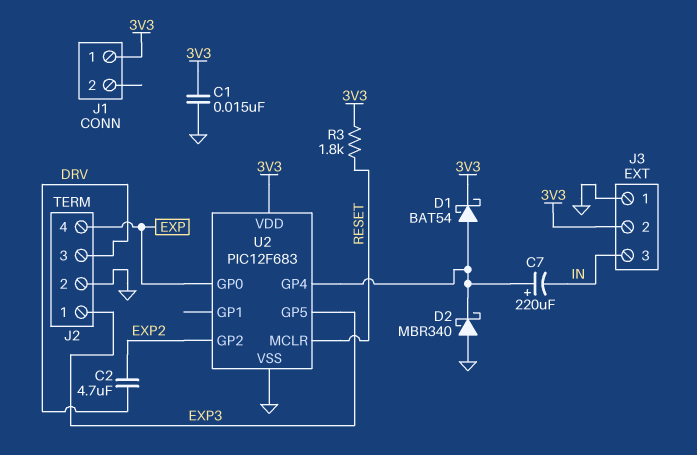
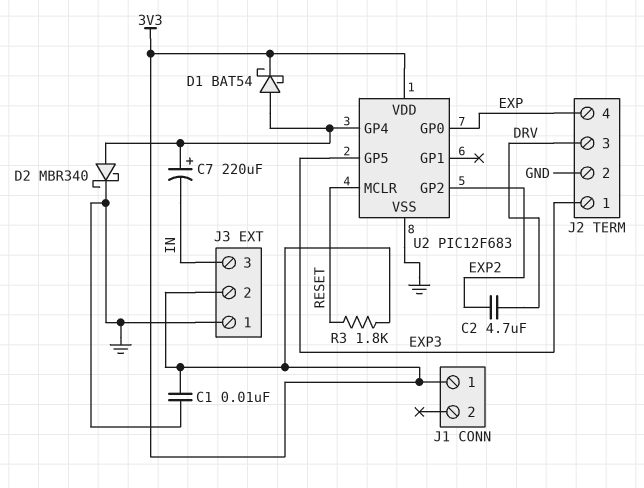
C1: 15nF (3V3, GND) -> 10nF (3V3, GND)
D2: schottky MBR340 (A GND, K U2/GP4) -> schottky MBR340 (A U2/GP4, K GND)

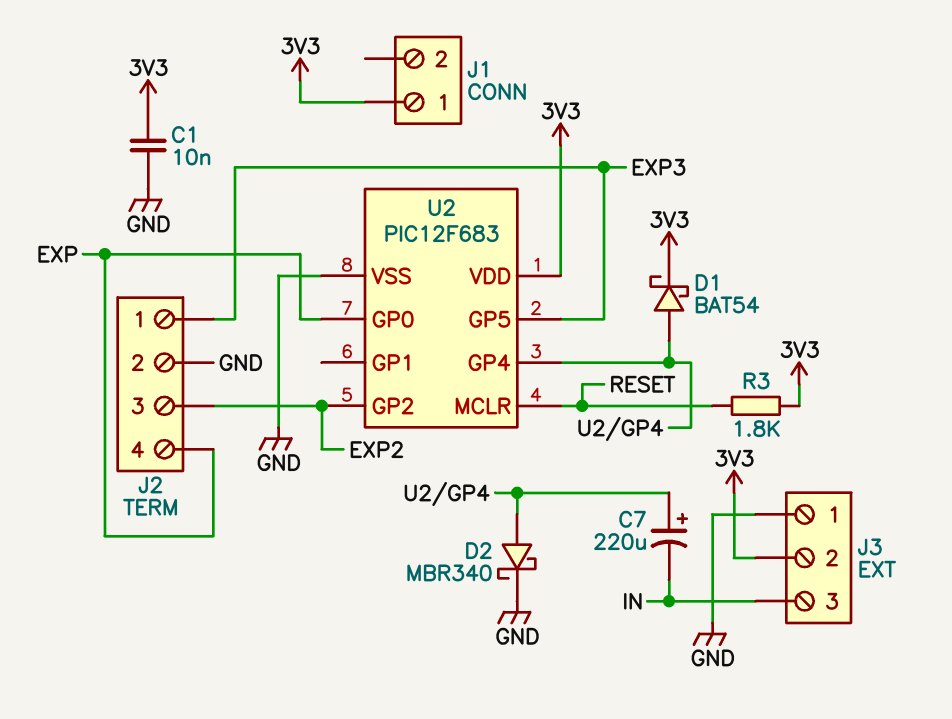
C2: 4.7uF (DRV, EXP2) -> none
J2 pin 3: DRV -> EXP2

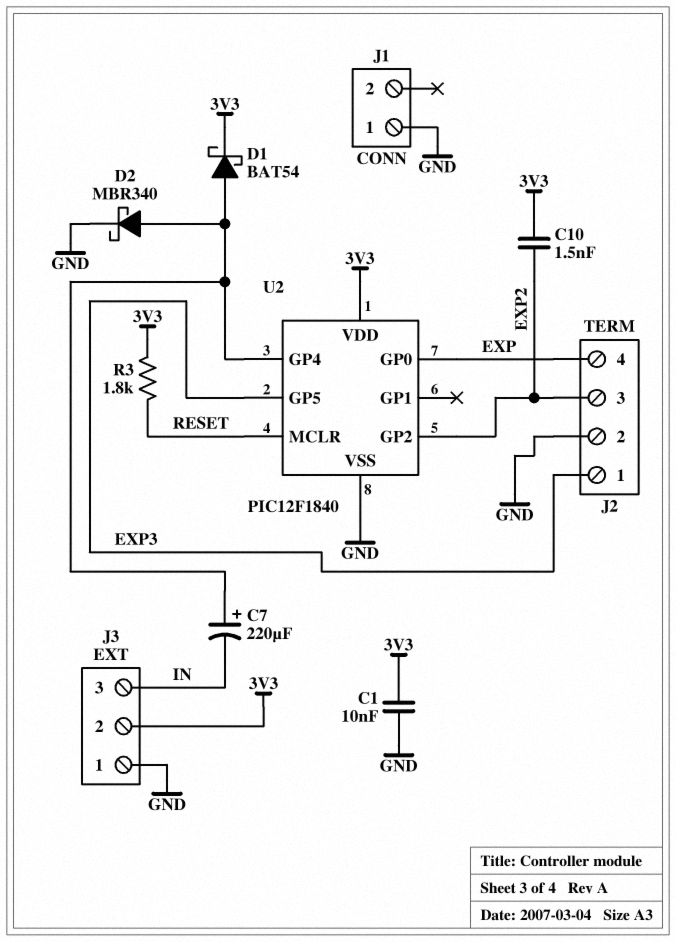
C10: none -> 1.5nF (3V3, EXP2)
J1 pin 1: 3V3 -> GND
U2: PIC12F683 -> PIC12F1840

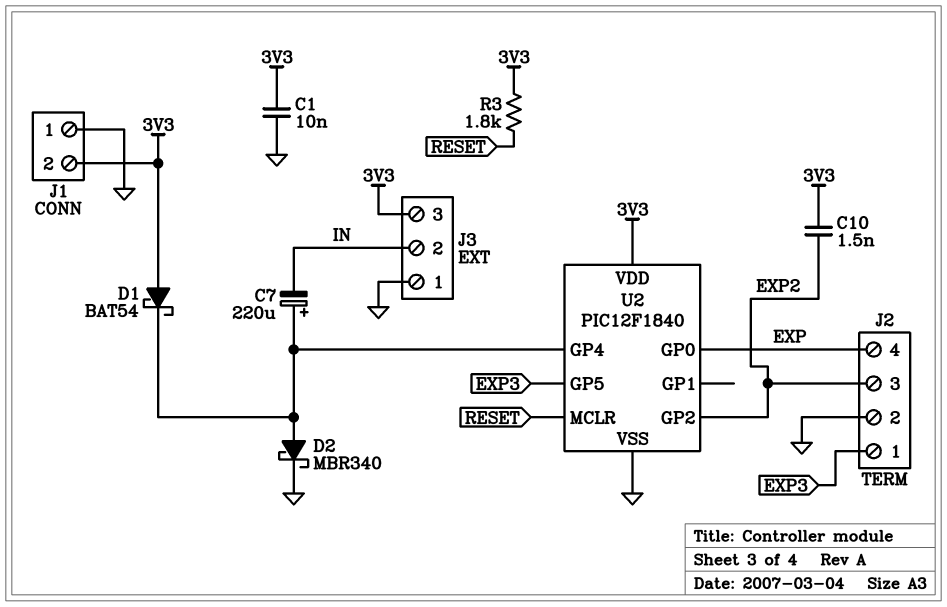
D1: schottky BAT54 (A U2/GP4, K 3V3) -> schottky BAT54 (A 3V3, K U2/GP4)
J1 pin 2: none -> 3V3
J3 pin 2: 3V3 -> IN
J3 pin 3: IN -> 3V3

